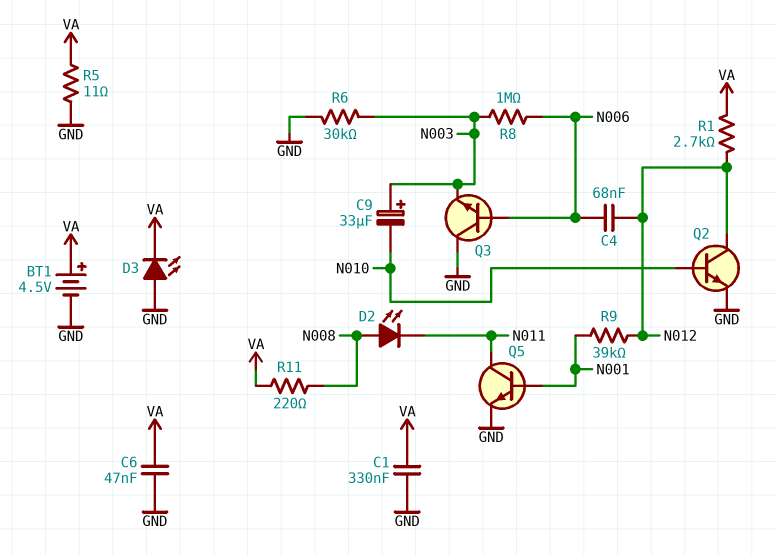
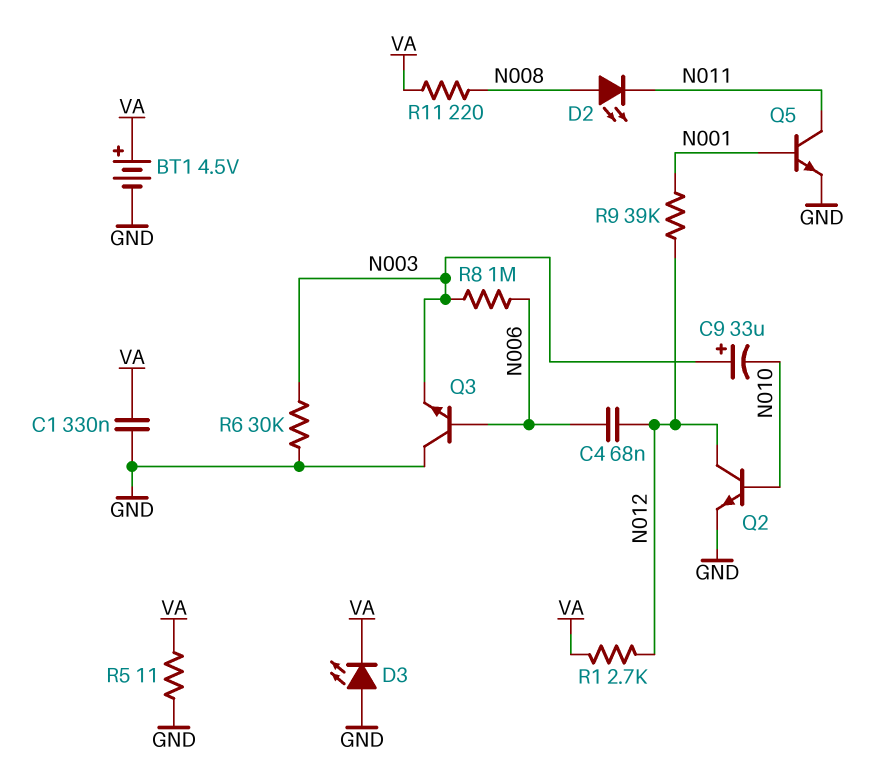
C6: 47nF (GND, VA) -> none

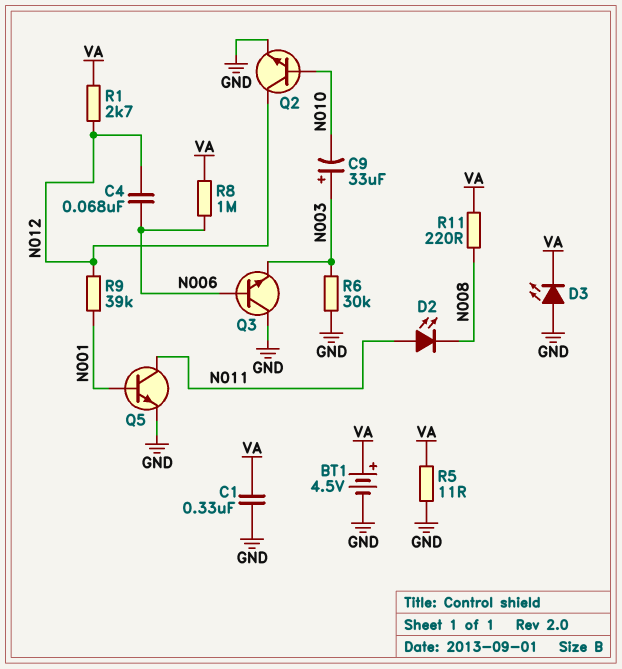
D2: LED (A N008, K N011) -> LED (A N011, K N008)
R8: 1M (N003, N006) -> 1M (N006, VA)

